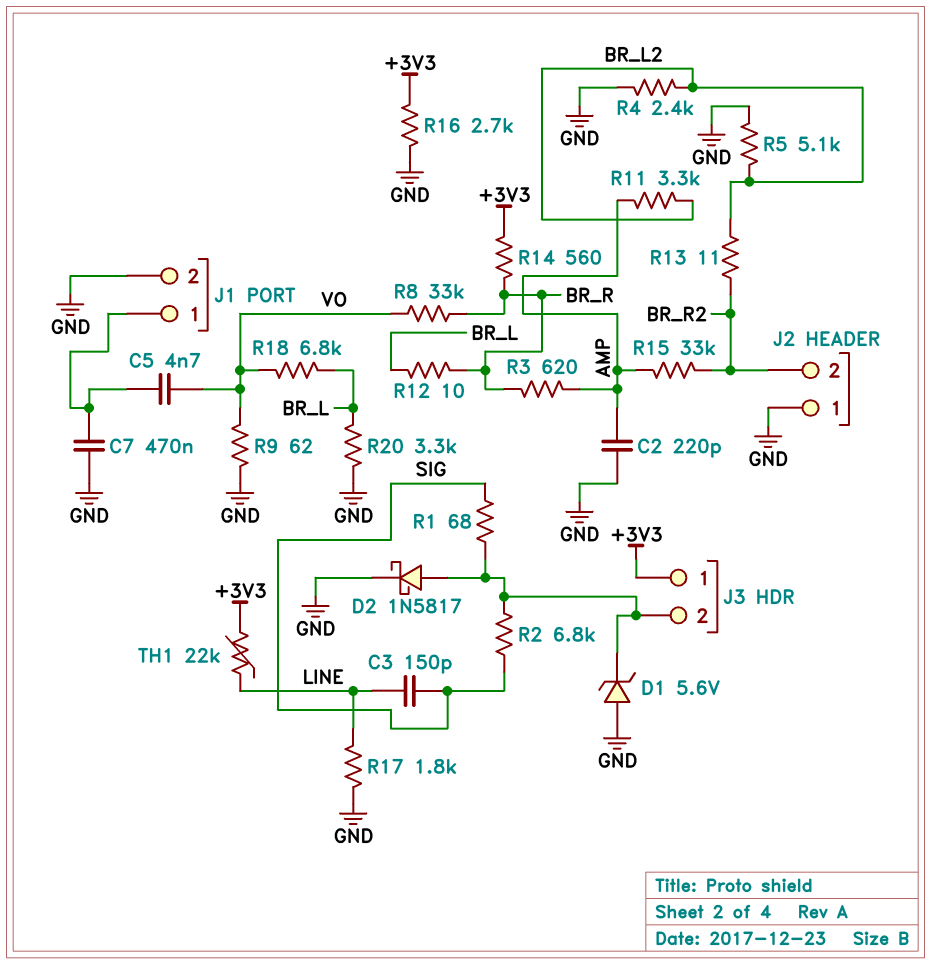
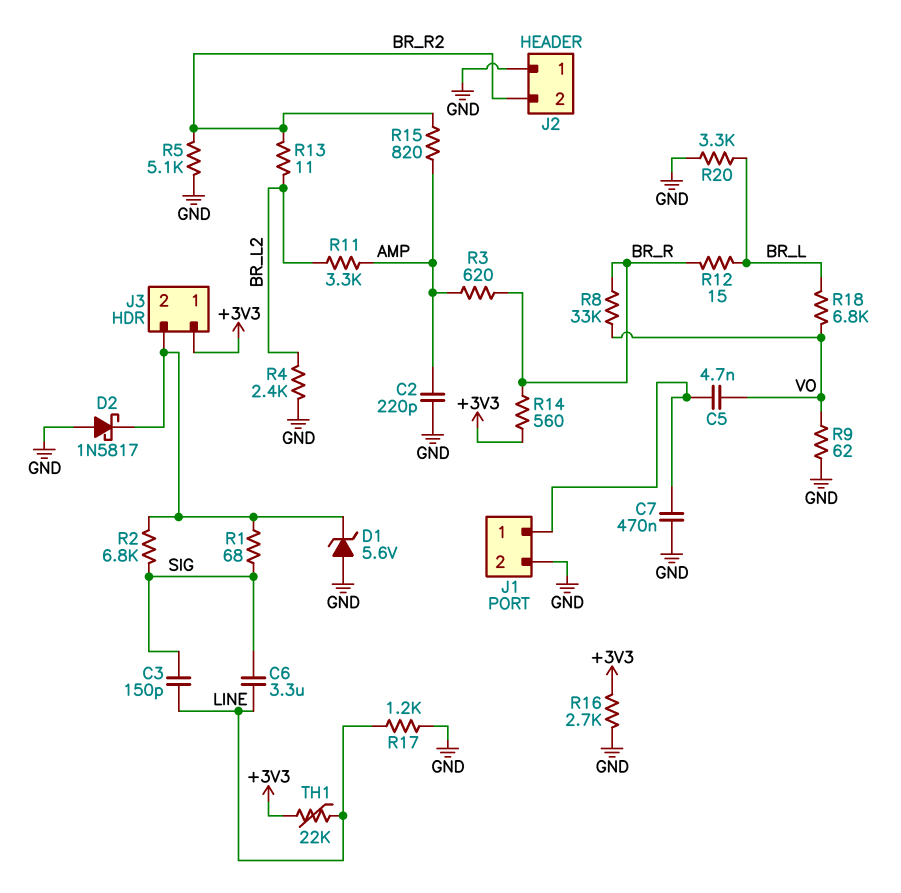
C6: none -> 3.3uF (LINE, SIG)
D2: schottky 1N5817 (A J3/2, K GND) -> schottky 1N5817 (A GND, K J3/2)
R5: 5.1k (BR_L2, GND) -> 5.1k (BR_R2, GND)
R12: 10 (BR_L, BR_R) -> 15 (BR_L, BR_R)
R15: 33k (AMP, BR_R2) -> 820 (AMP, BR_R2)
R17: 1.8k (GND, LINE) -> 1.2k (GND, LINE)

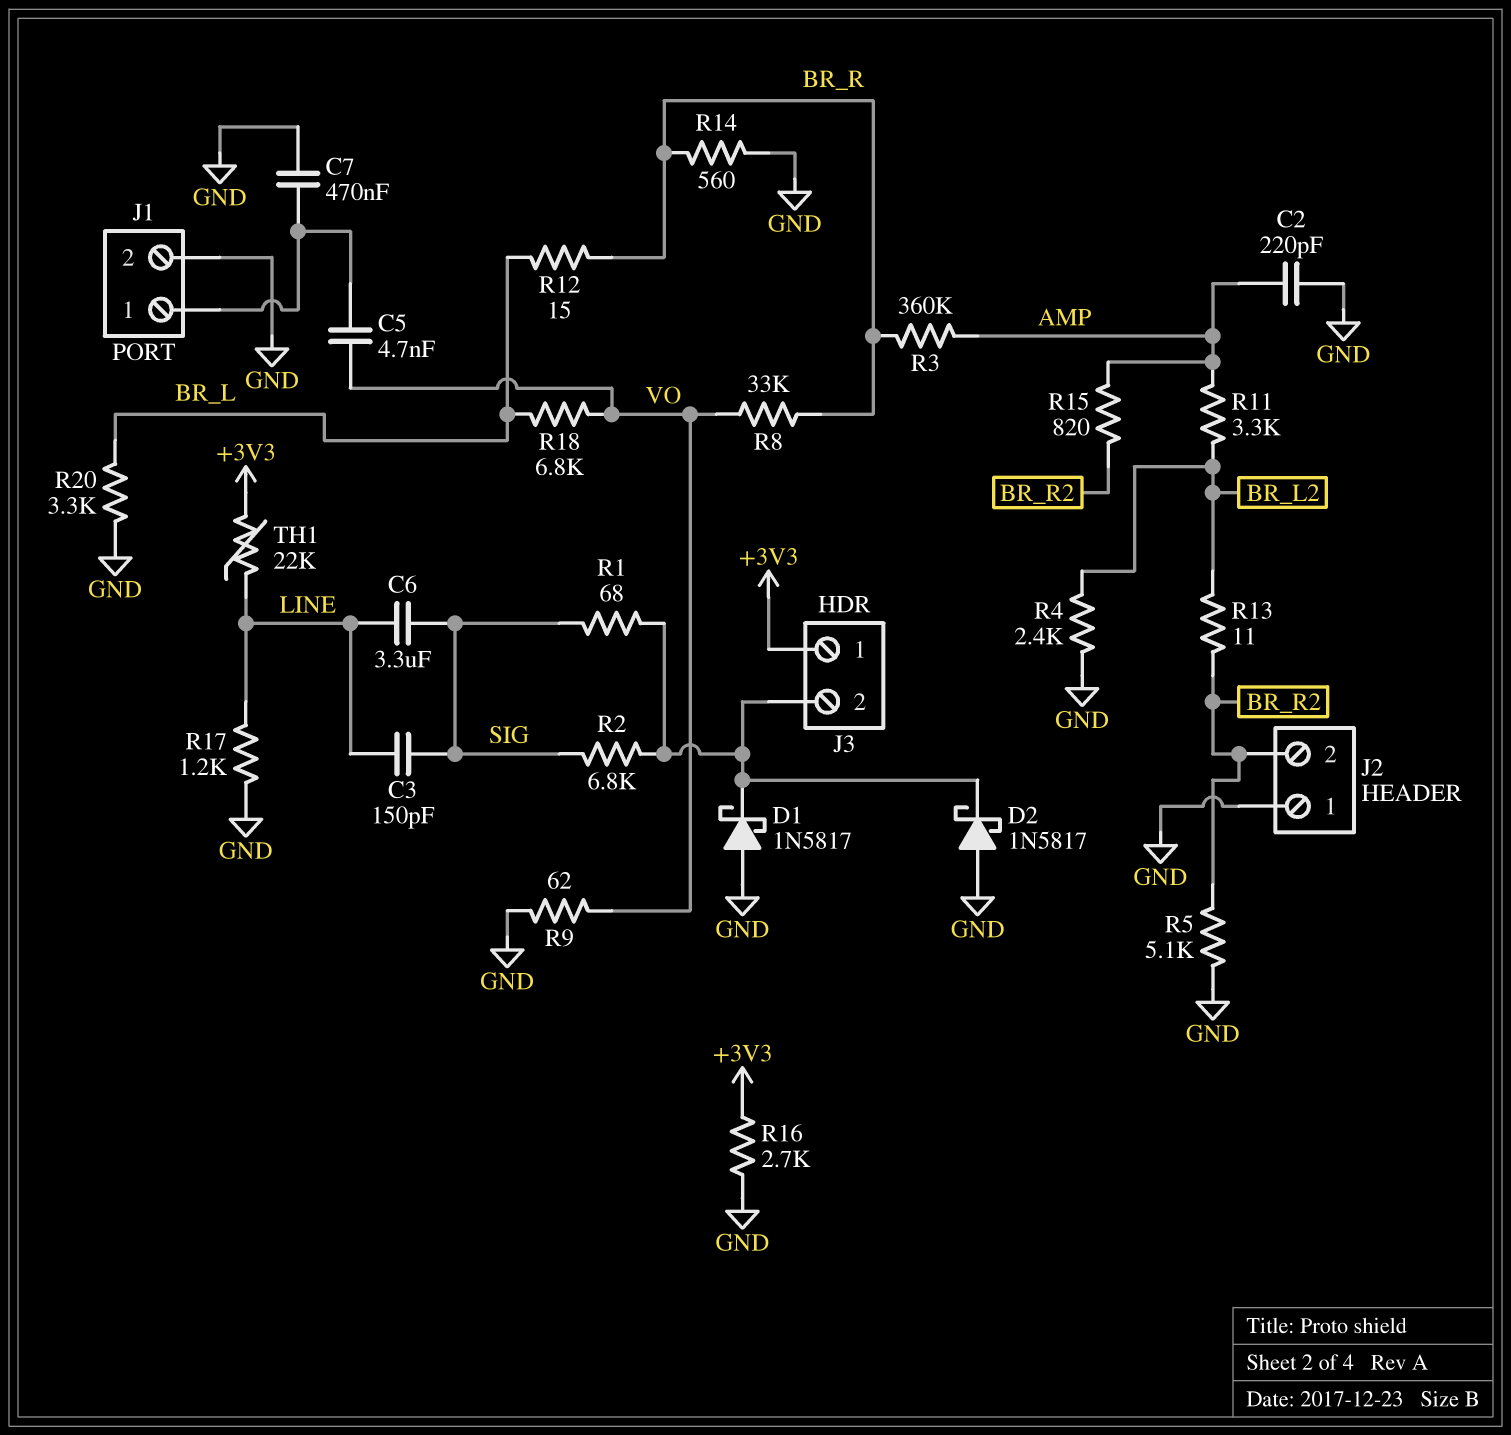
D1: zener 5.6V (A GND, K J3/2) -> schottky 1N5817 (A GND, K J3/2)
R3: 620 (AMP, BR_R) -> 360k (AMP, BR_R)
R14: 560 (+3V3, BR_R) -> 560 (BR_R, GND)

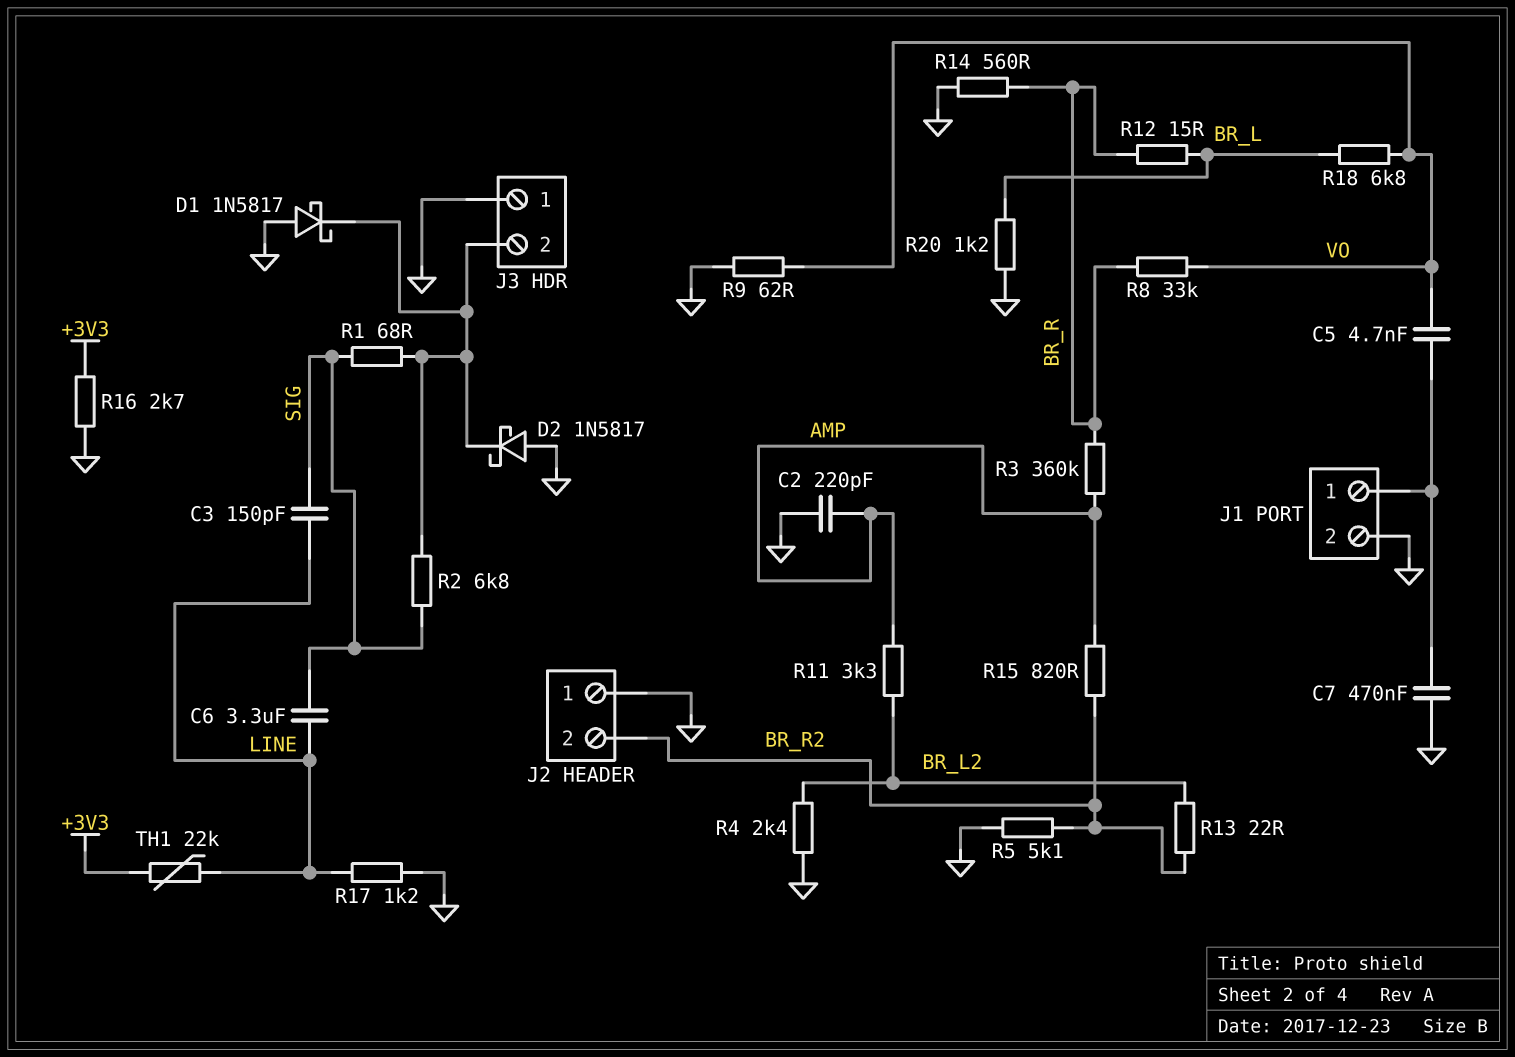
J3 pin 1: +3V3 -> GND
R13: 11 (BR_L2, BR_R2) -> 22 (BR_L2, BR_R2)
R20: 3.3k (BR_L, GND) -> 1.2k (BR_L, GND)

